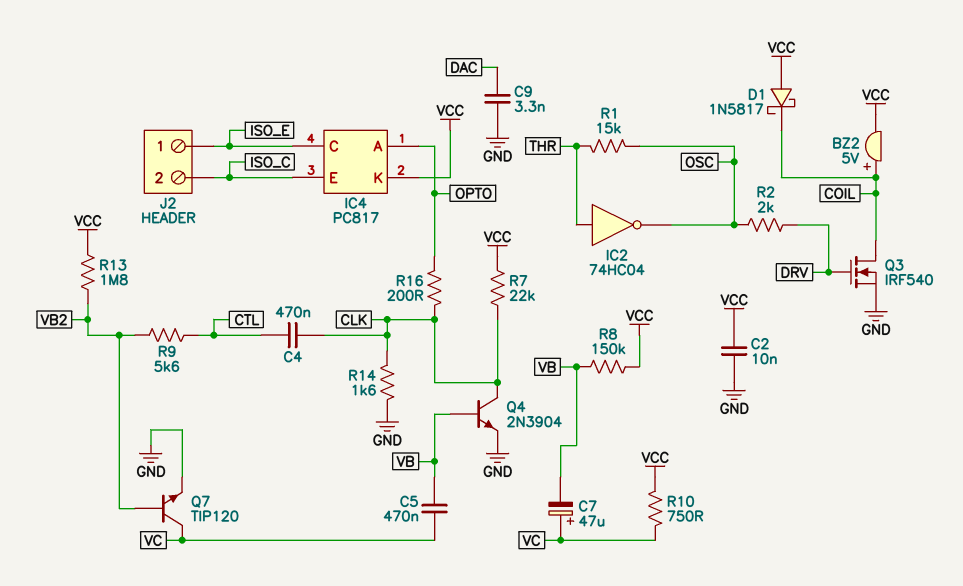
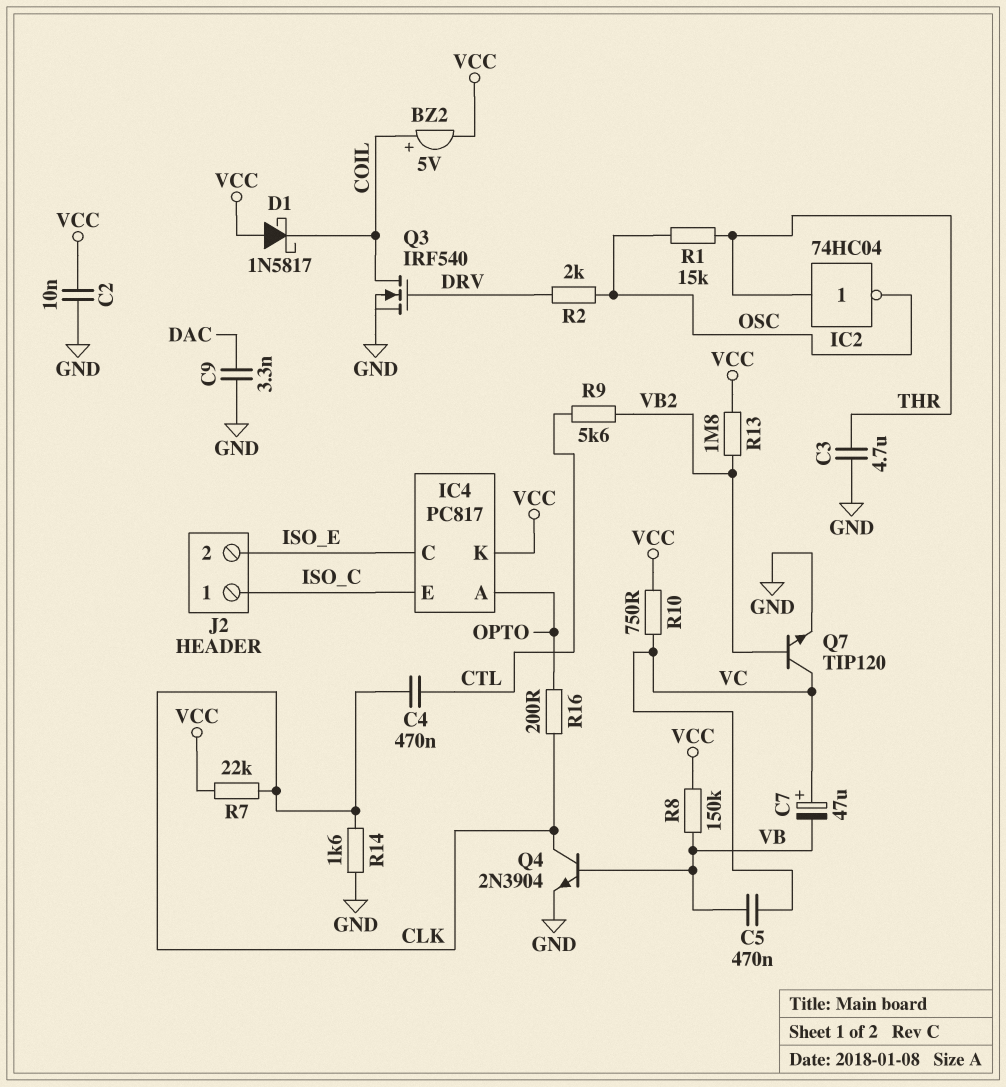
C3: none -> 4.7uF (GND, THR)
J2 pin 1: ISO_E -> ISO_C
J2 pin 2: ISO_C -> ISO_E

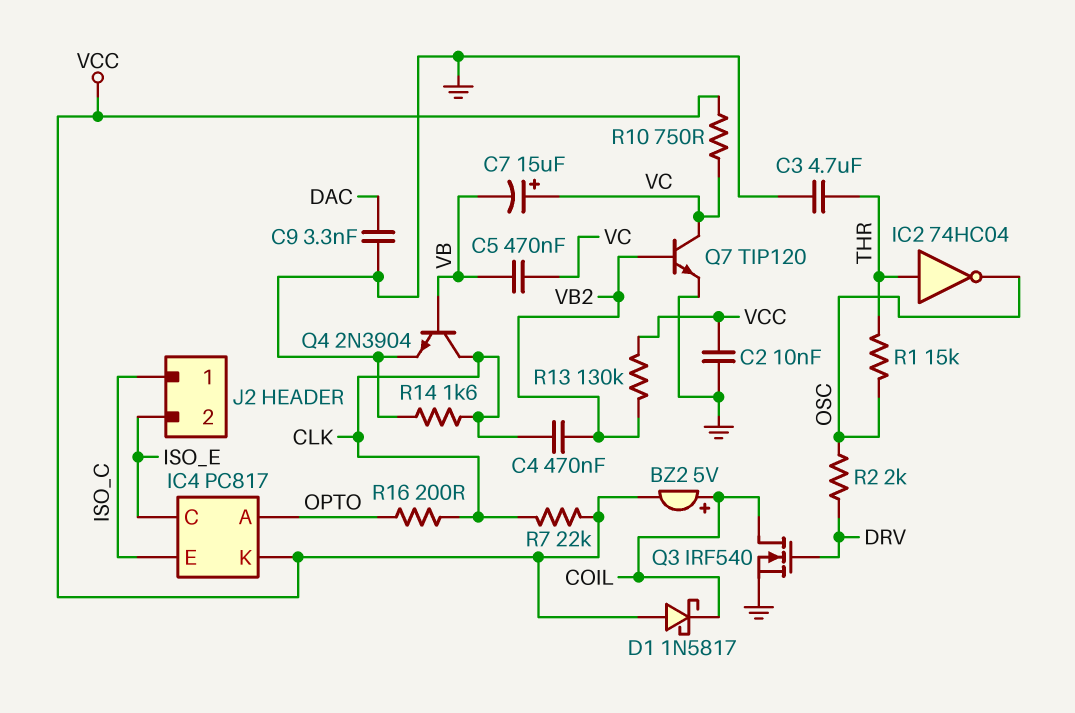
C4: 470nF (CLK, CTL) -> 470nF (CLK, VB2)
C7: 47uF (plus VC, minus VB) -> 15uF (plus VC, minus VB)
R8: 150k (VB, VCC) -> none
R9: 5.6k (CTL, VB2) -> none
R13: 1.8M (VB2, VCC) -> 130k (VB2, VCC)

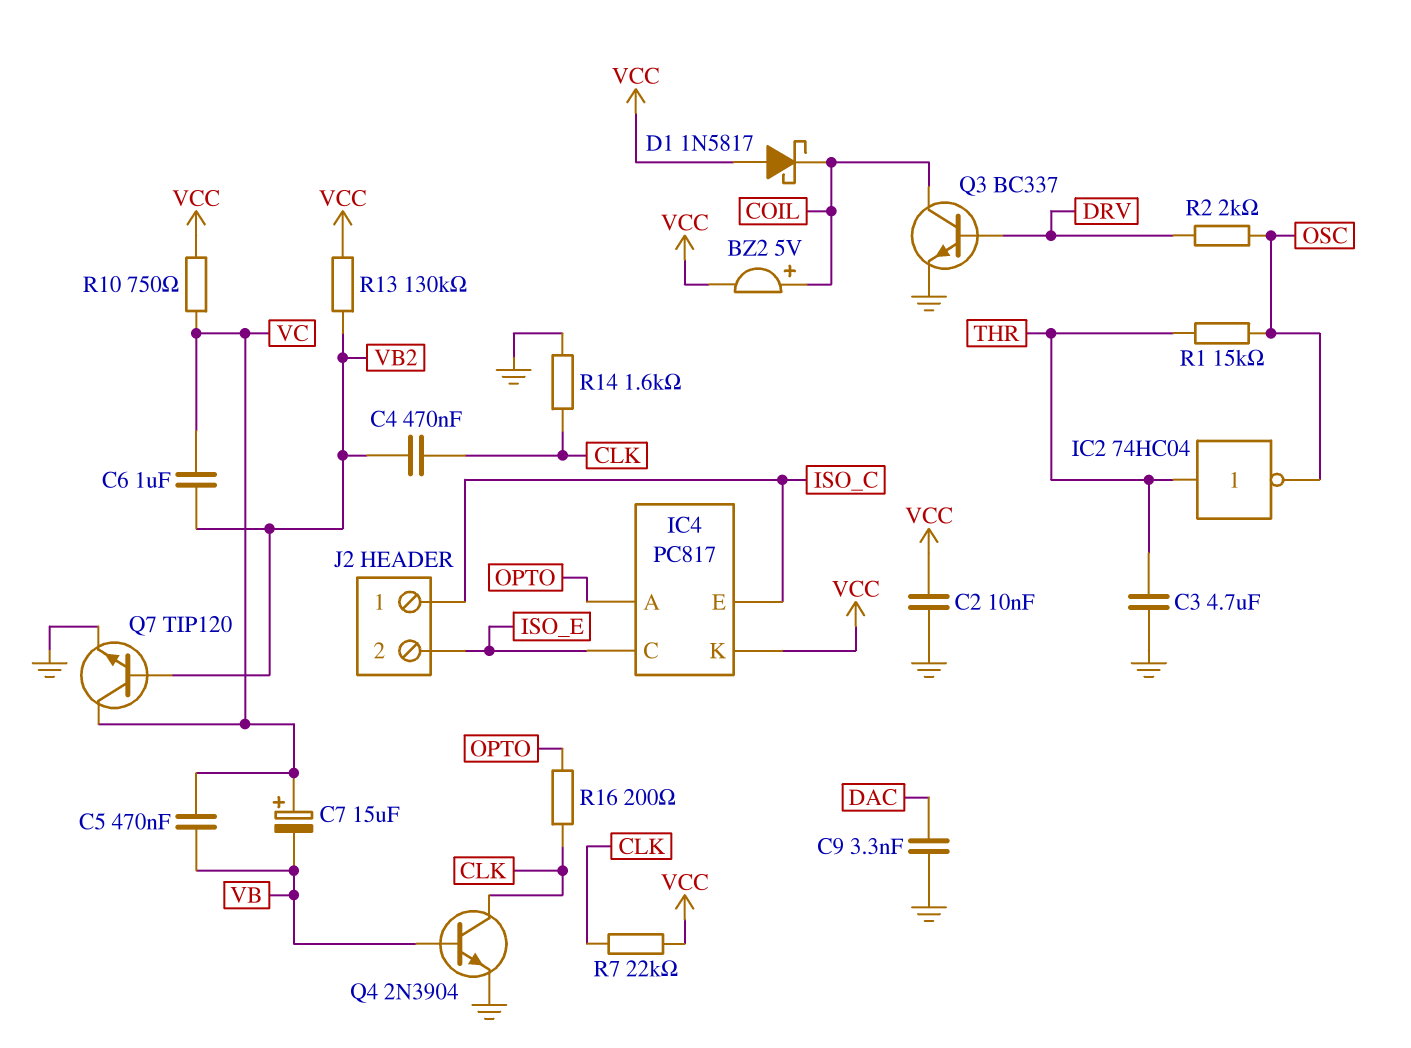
C6: none -> 1uF (VB2, VC)
Q3: NMOS IRF540 (G DRV, D COIL, S GND) -> NPN BC337 (B DRV, C COIL, E GND)

